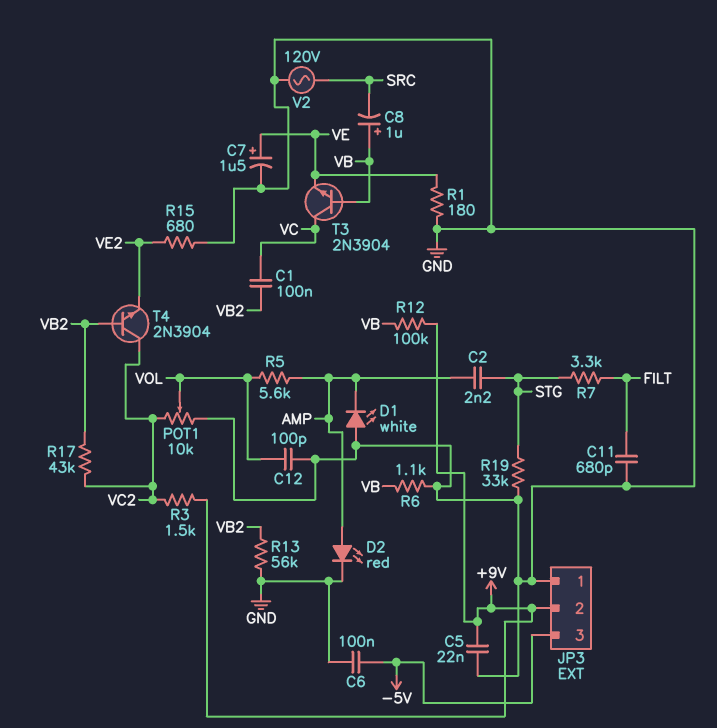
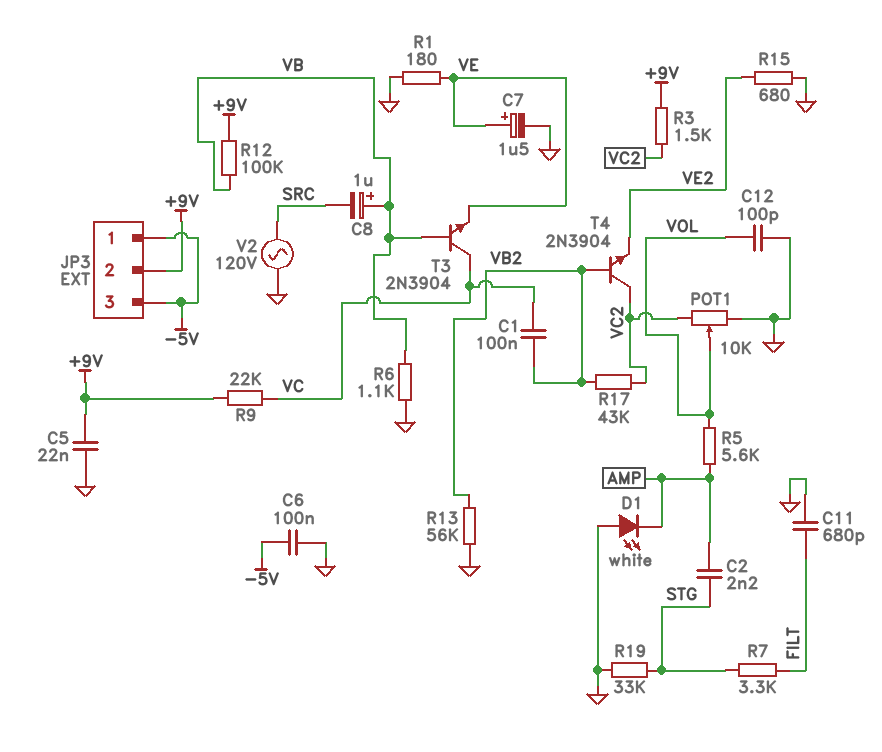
D2: LED red (A AMP, K GND) -> none
JP3 pin 1: GND -> -5V
R9: none -> 22k (+9V, VC)

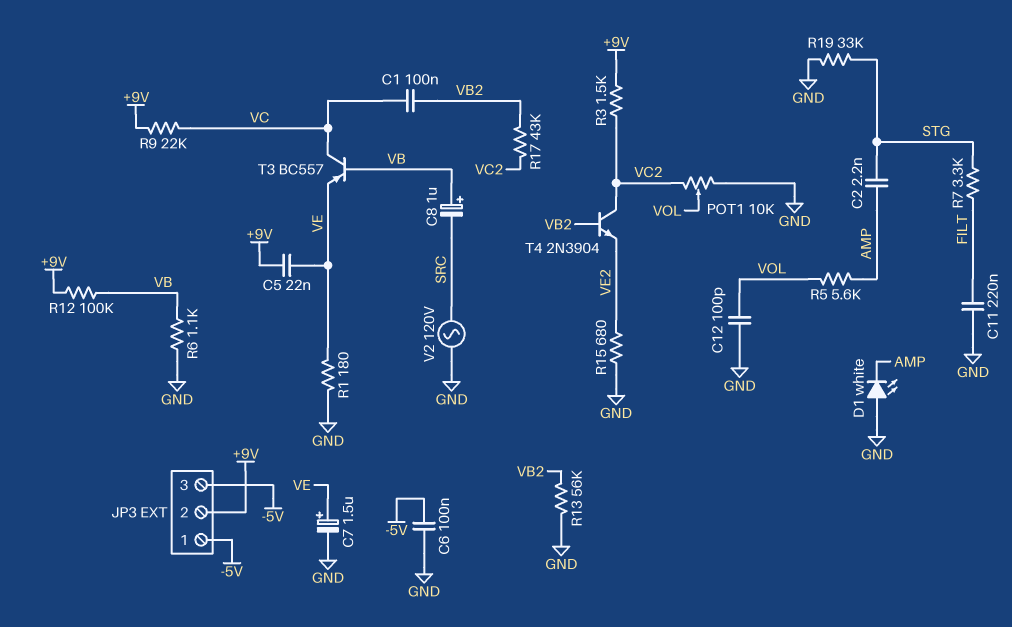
C5: 22nF (+9V, GND) -> 22nF (+9V, VE)
C11: 680pF (FILT, GND) -> 220nF (FILT, GND)
T3: NPN 2N3904 (B VB, C VC, E VE) -> PNP BC557 (B VB, C VC, E VE)

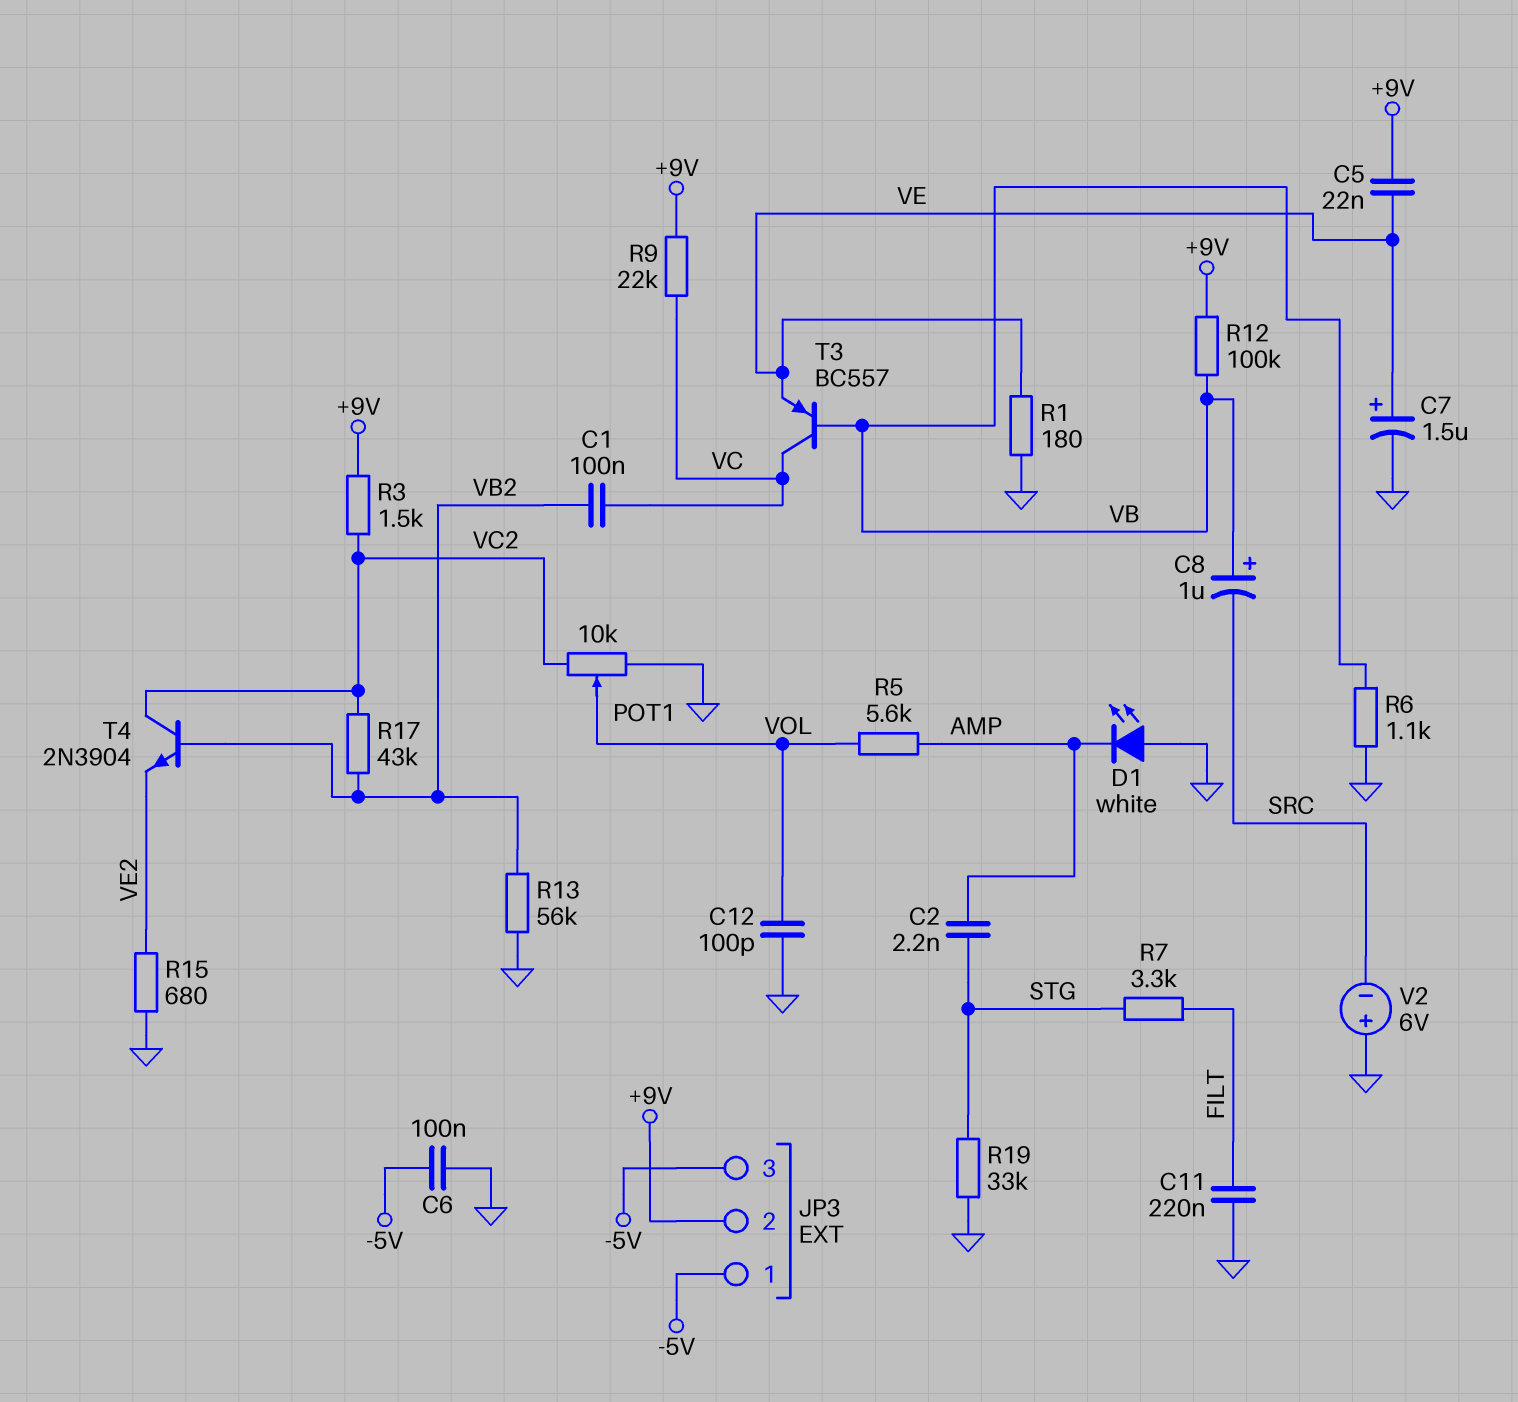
V2: AC 120V (GND, SRC) -> 6V (plus GND, minus SRC)

